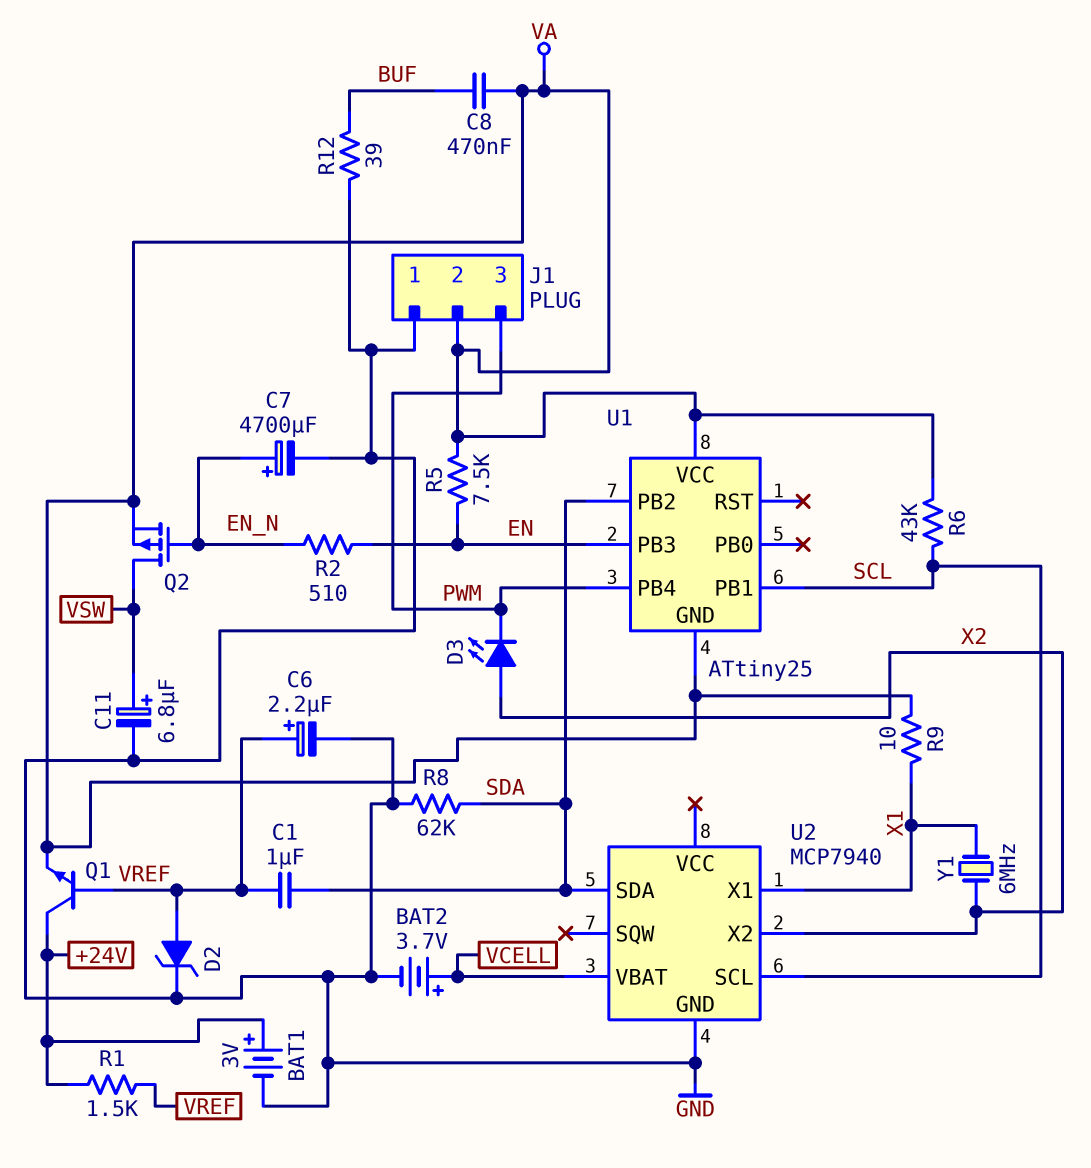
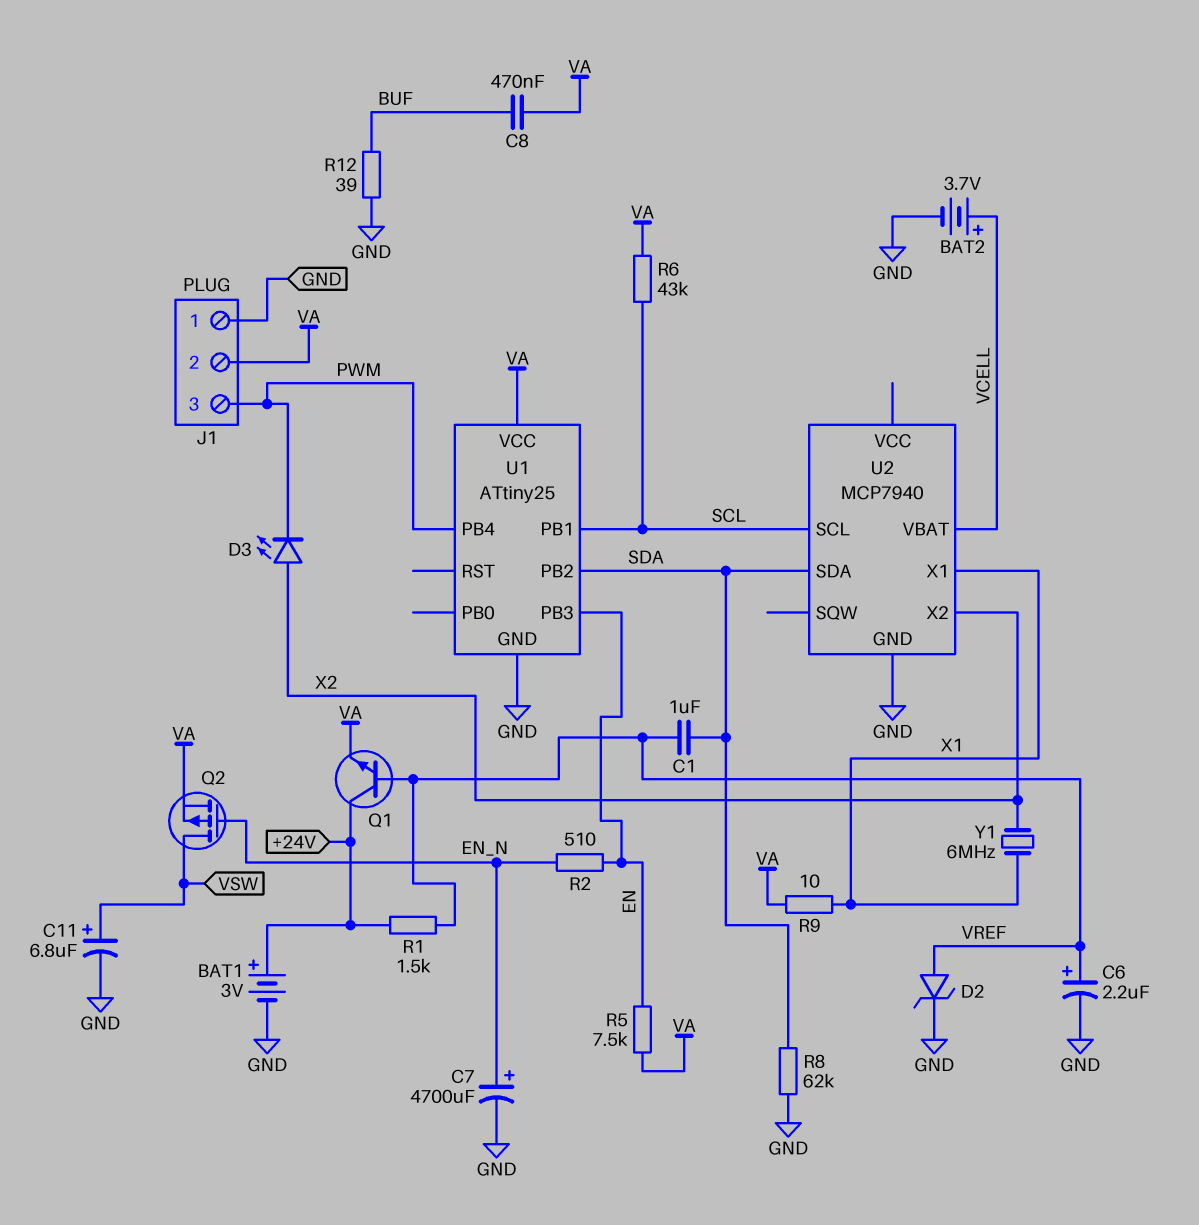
U1 pin GND: VA -> GND

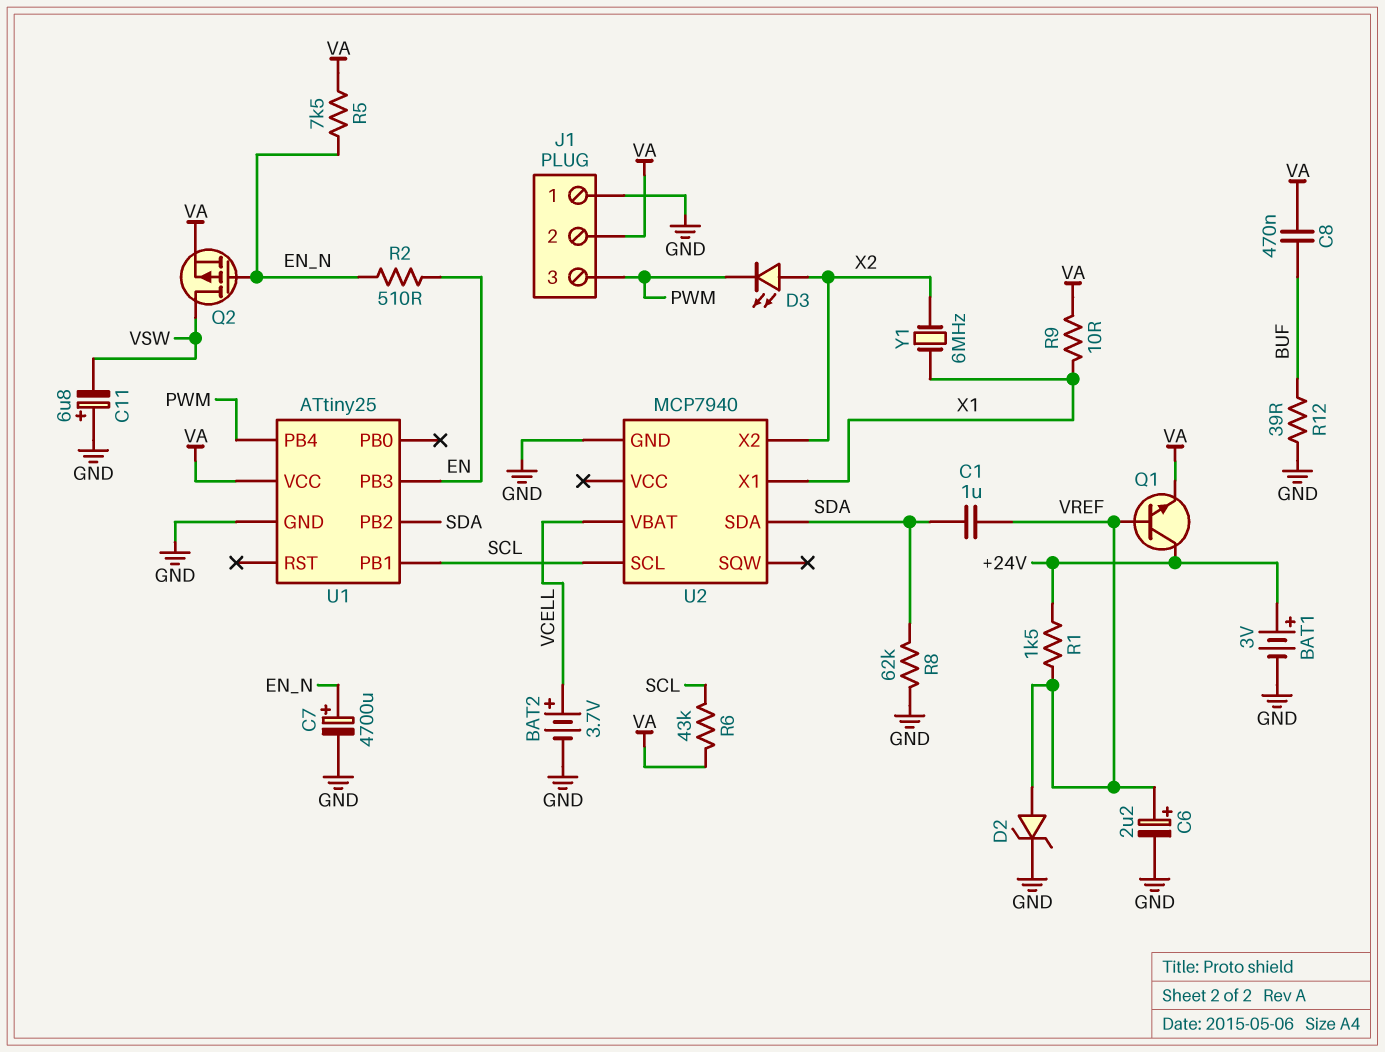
C11: 6.8uF (plus VSW, minus GND) -> 6.8uF (plus GND, minus VSW)
R5: 7.5k (EN, VA) -> 7.5k (EN_N, VA)

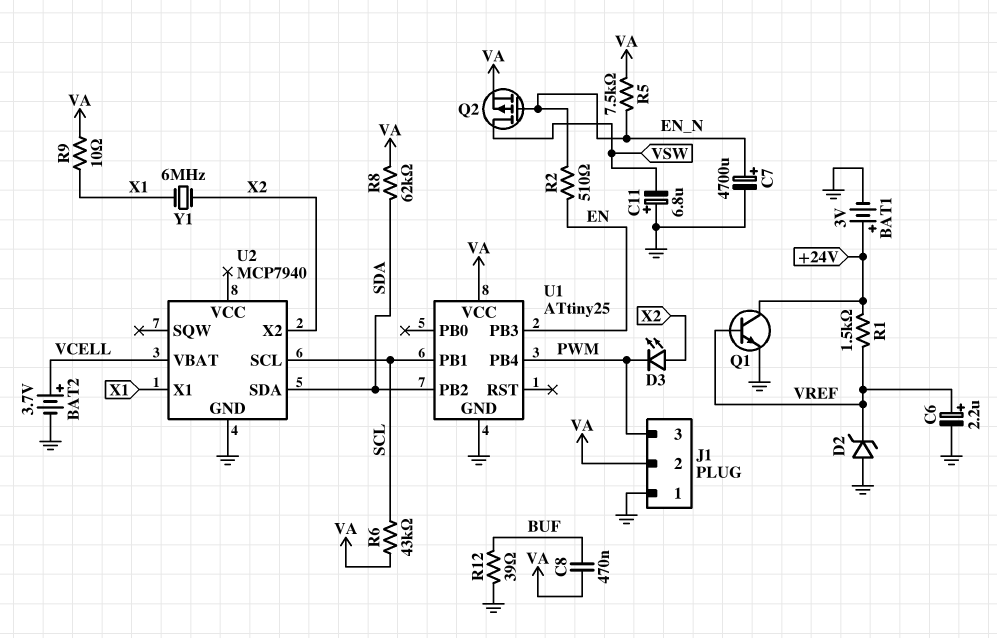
C1: 1uF (SDA, VREF) -> none
D2: zener (A VREF, K GND) -> zener (A GND, K VREF)
Q1: NPN (B VREF, C +24V, E VA) -> NPN (B VREF, C +24V, E GND)
R8: 62k (GND, SDA) -> 62k (SDA, VA)

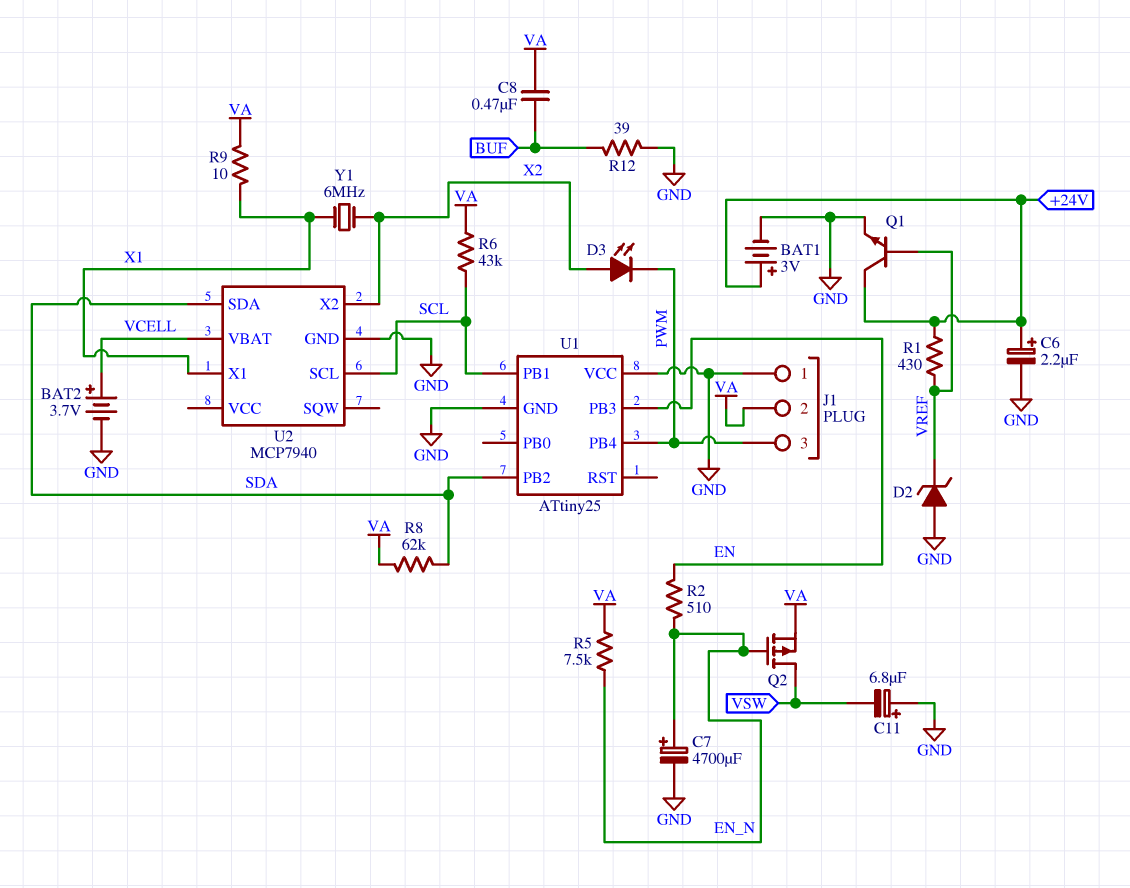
C6: 2.2uF (plus VREF, minus GND) -> 2.2uF (plus +24V, minus GND)
R1: 1.5k (+24V, VREF) -> 430 (+24V, VREF)
U1 pin VCC: VA -> GND

